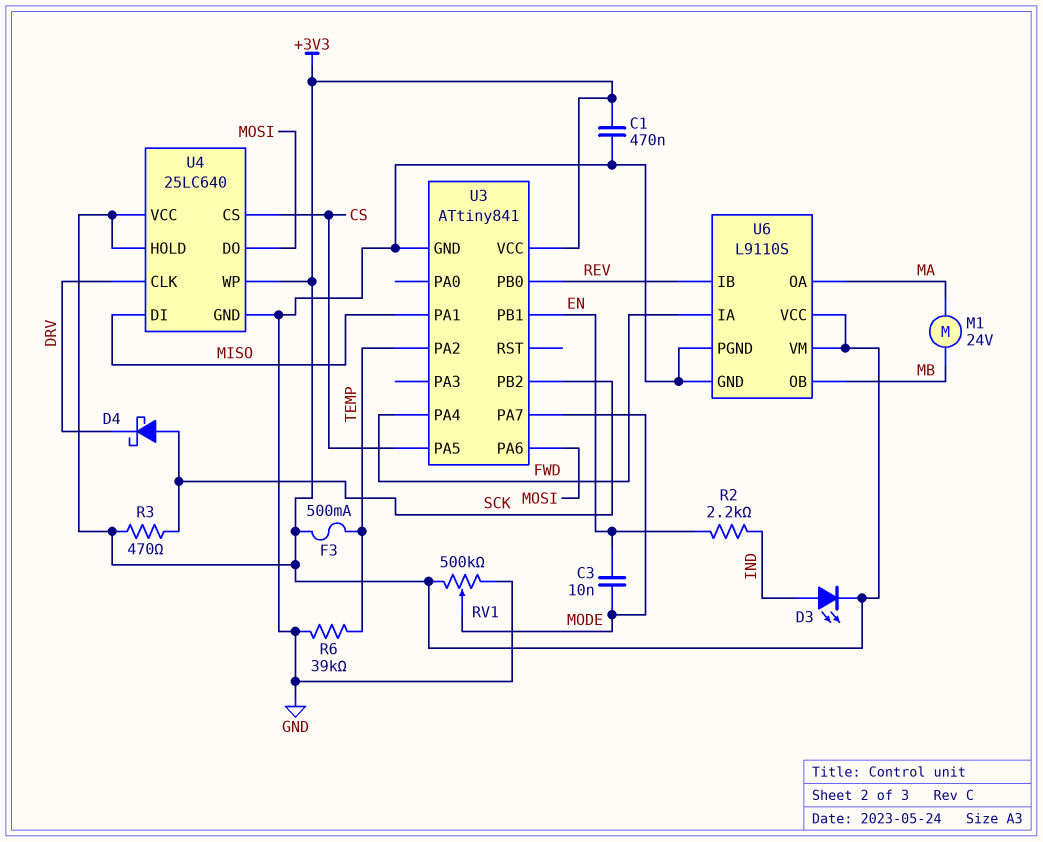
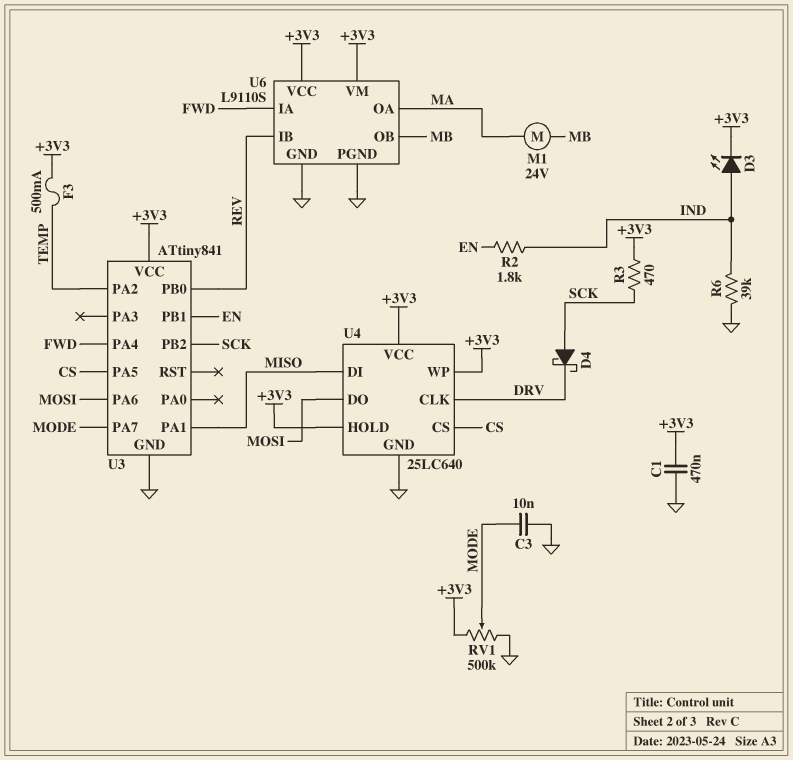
C3: 10nF (EN, MODE) -> 10nF (GND, MODE)
R2: 2.2k (EN, IND) -> 1.8k (EN, IND)
R6: 39k (GND, TEMP) -> 39k (GND, IND)

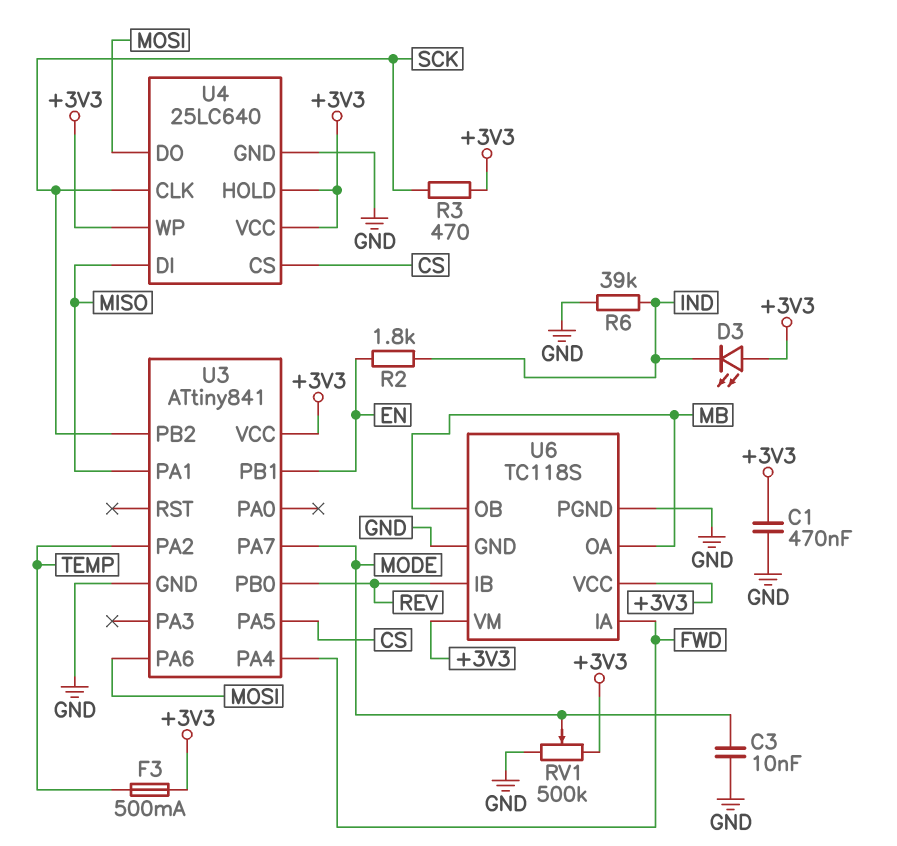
D3: LED (A IND, K +3V3) -> LED (A +3V3, K IND)
D4: schottky (A SCK, K DRV) -> none
M1: motor 24V (MA, MB) -> none
U4 pin CLK: DRV -> SCK
U6: L9110S -> TC118S
U6 pin OA: MA -> MB

